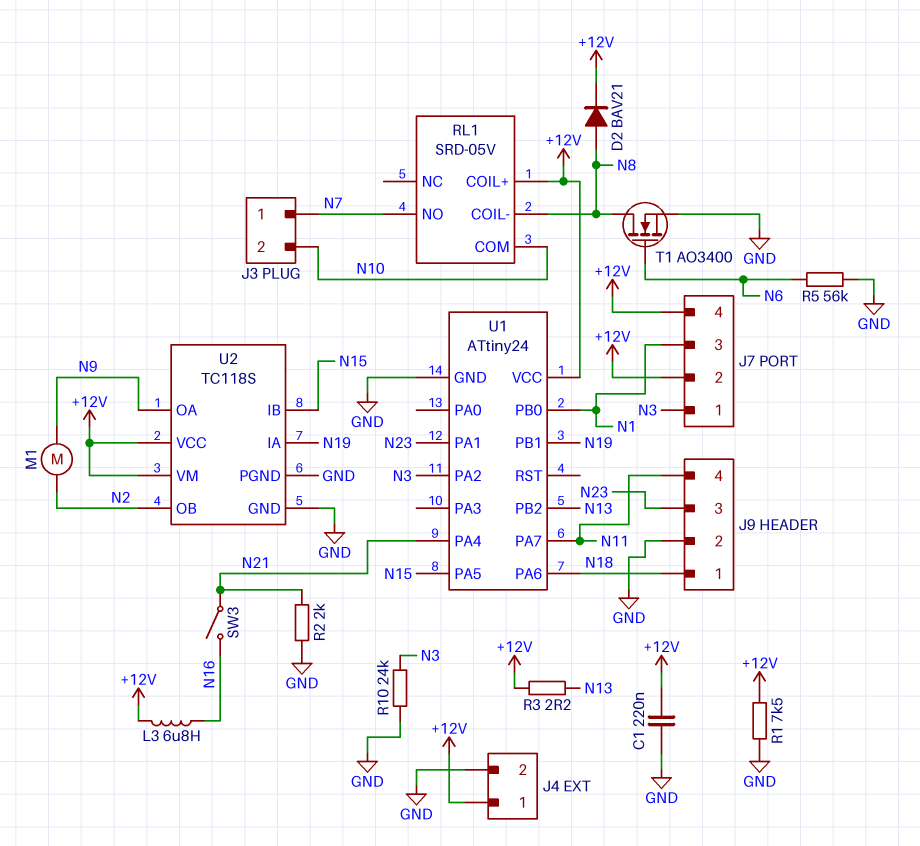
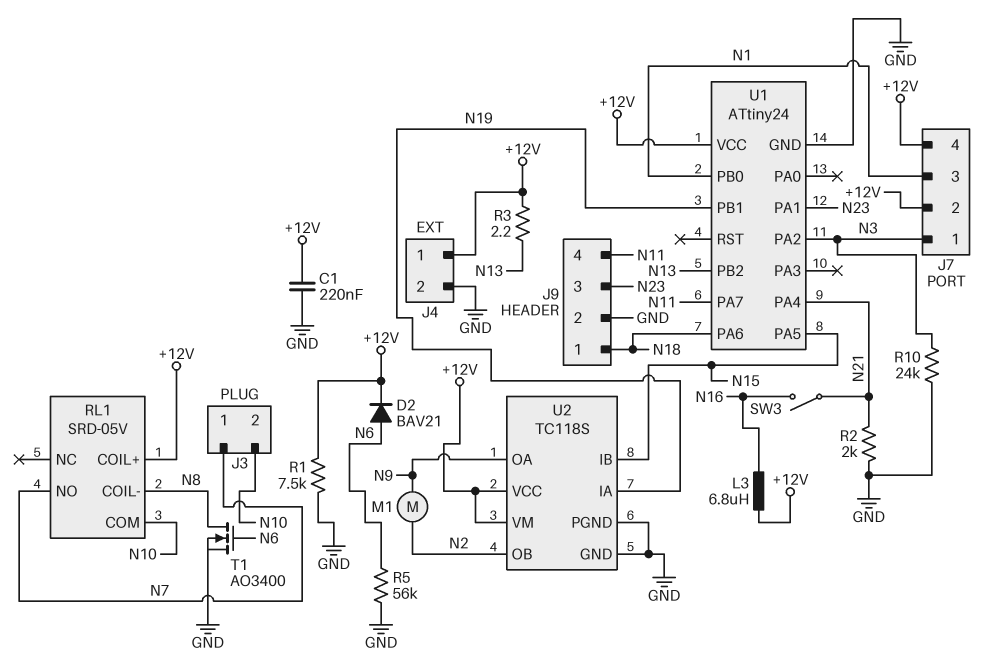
D2: diode BAV21 (A N8, K +12V) -> diode BAV21 (A N6, K +12V)

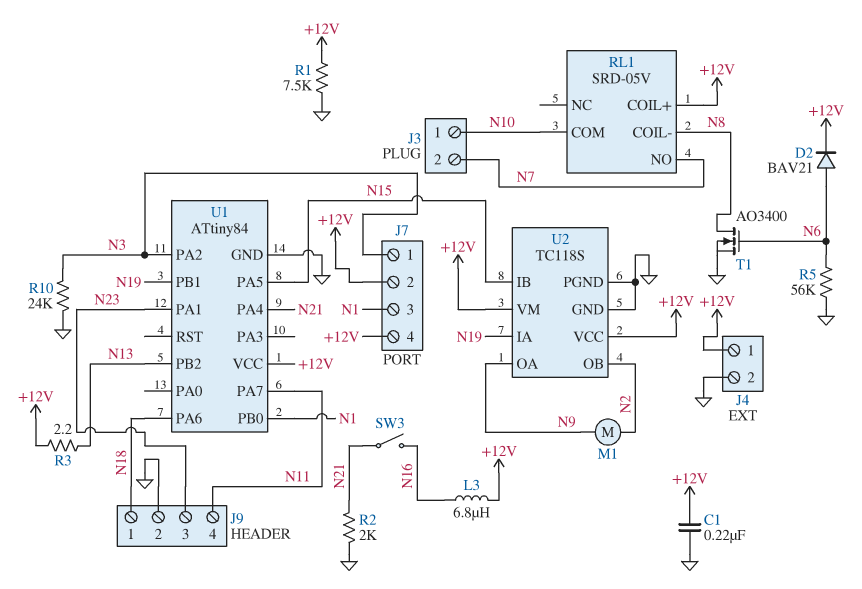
J3 pin 1: N7 -> N10
J3 pin 2: N10 -> N7
U1: ATtiny24 -> ATtiny84

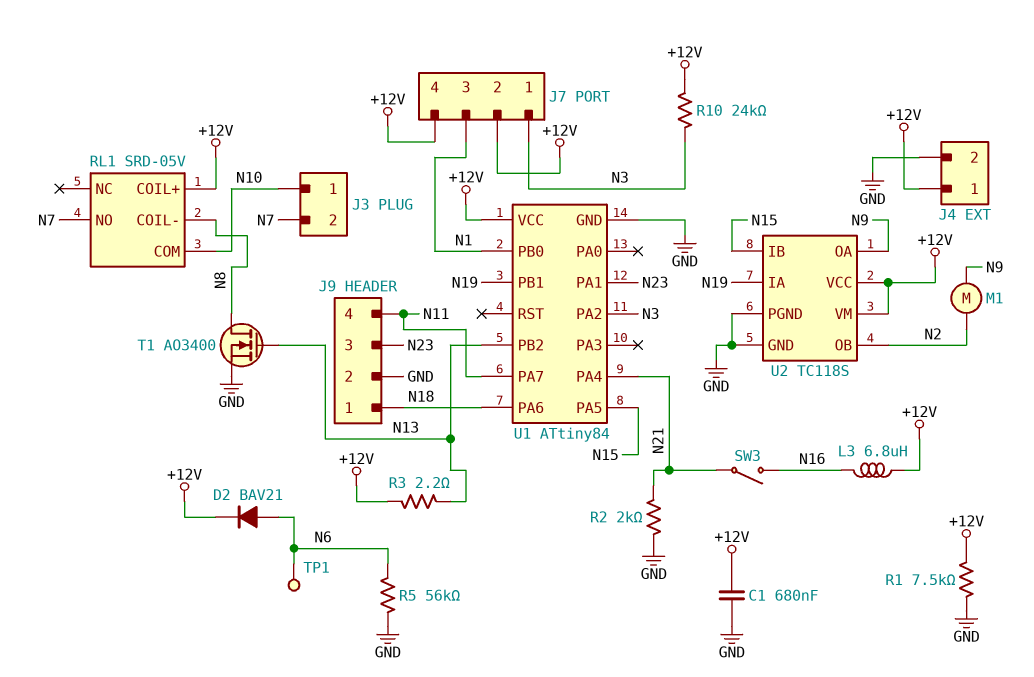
C1: 220nF (+12V, GND) -> 680nF (+12V, GND)
R10: 24k (GND, N3) -> 24k (+12V, N3)
T1: NMOS AO3400 (G N6, D N8, S GND) -> NMOS AO3400 (G N13, D N8, S GND)
TP1: none -> test point (N6)

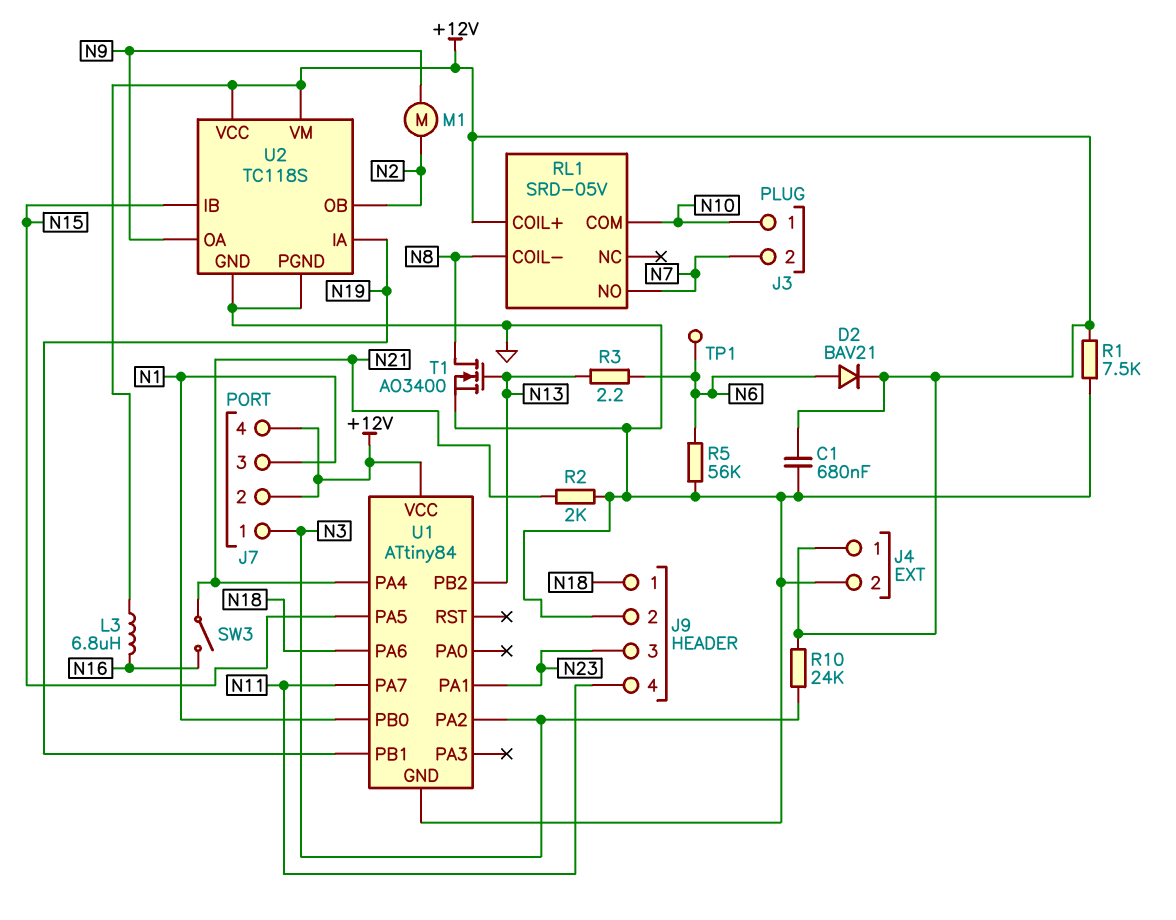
R3: 2.2 (+12V, N13) -> 2.2 (N6, N13)

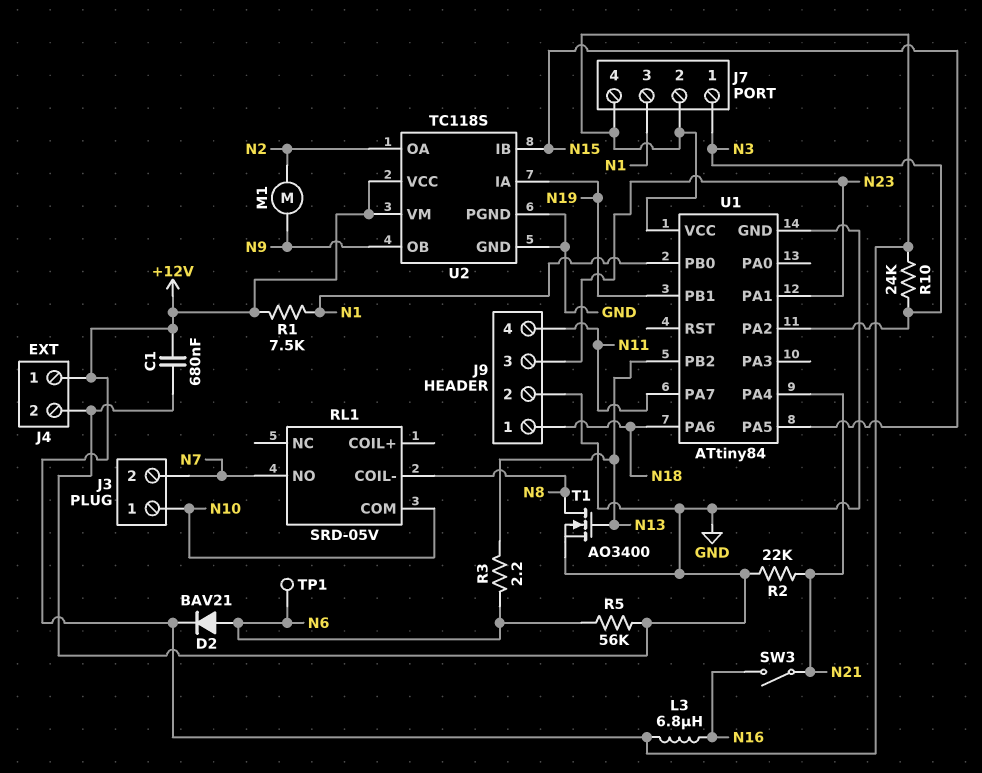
R1: 7.5k (+12V, GND) -> 7.5k (+12V, N1)
R2: 2k (GND, N21) -> 22k (GND, N21)
RL1 pin COIL+: +12V -> none
U2 pin OA: N9 -> N2
U2 pin OB: N2 -> N9

